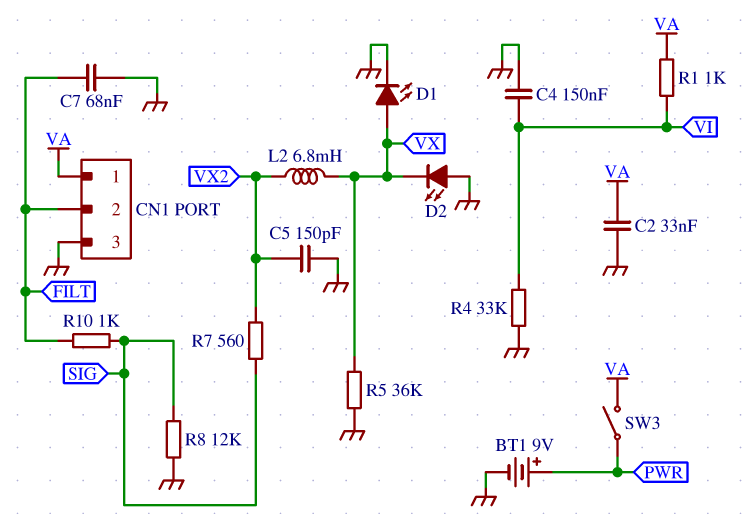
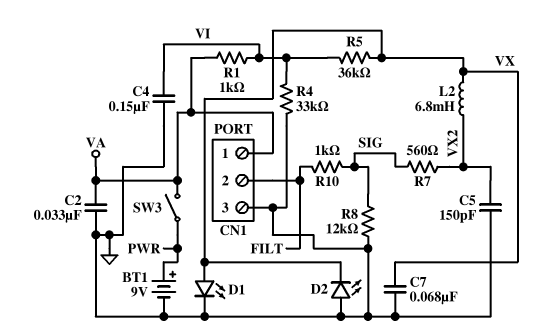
C7: 68nF (FILT, GND) -> 68nF (GND, VX)
R5: 36k (GND, VX) -> 36k (VI, VX)

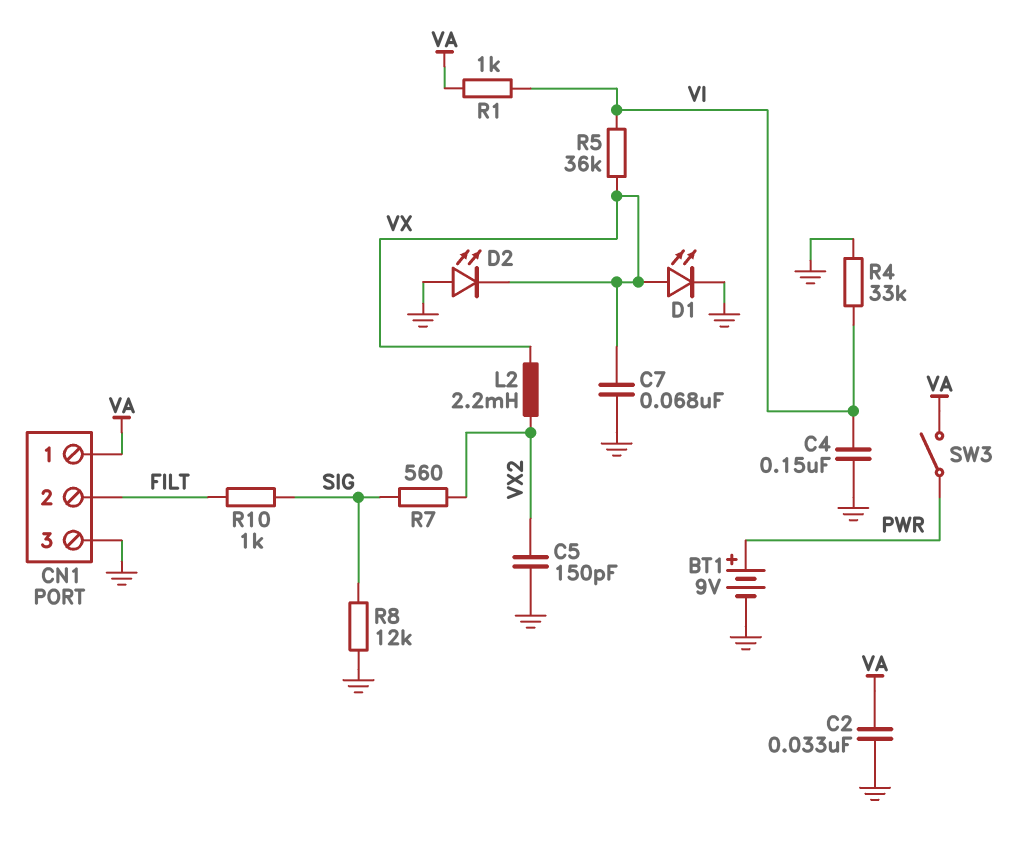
L2: 6.8mH (VX, VX2) -> 2.2mH (VX, VX2)

